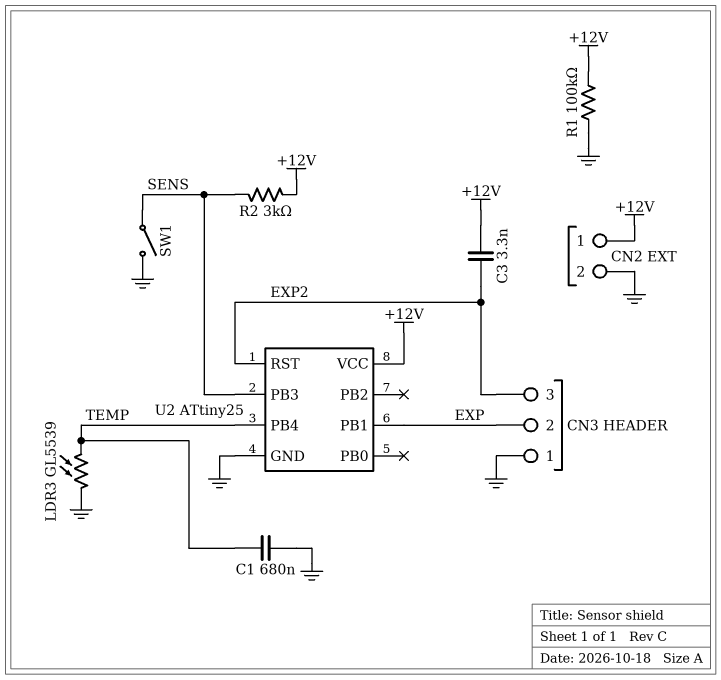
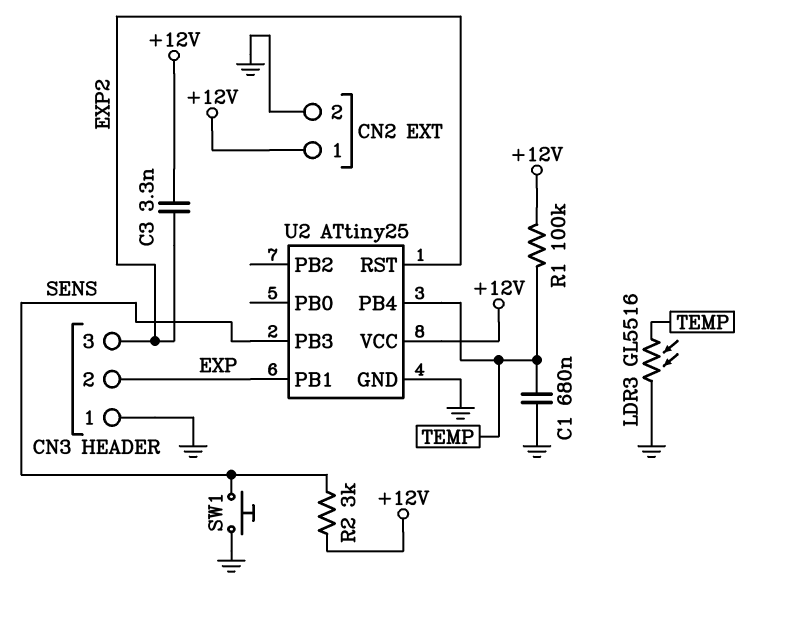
LDR3: GL5539 (GND, TEMP) -> GL5516 (GND, TEMP)
R1: 100k (+12V, GND) -> 100k (+12V, TEMP)
SW1: switch (GND, SENS) -> button (GND, SENS)

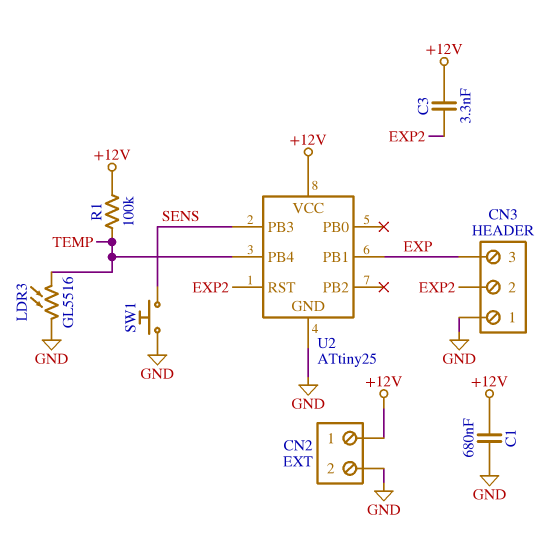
C1: 680nF (GND, TEMP) -> 680nF (+12V, GND)
CN3 pin 2: EXP -> EXP2
CN3 pin 3: EXP2 -> EXP
R2: 3k (+12V, SENS) -> none

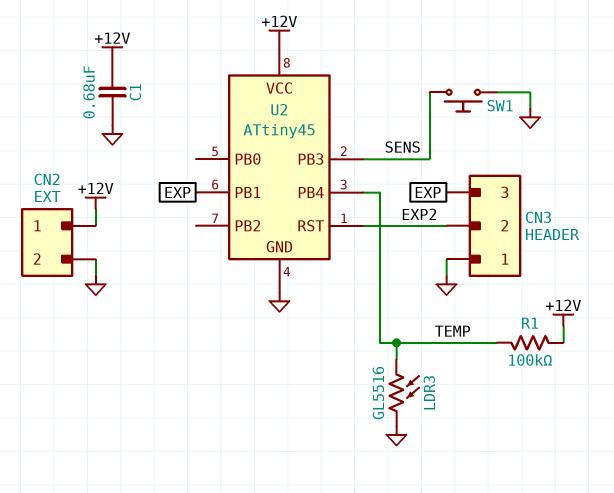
C3: 3.3nF (+12V, EXP2) -> none
U2: ATtiny25 -> ATtiny45

